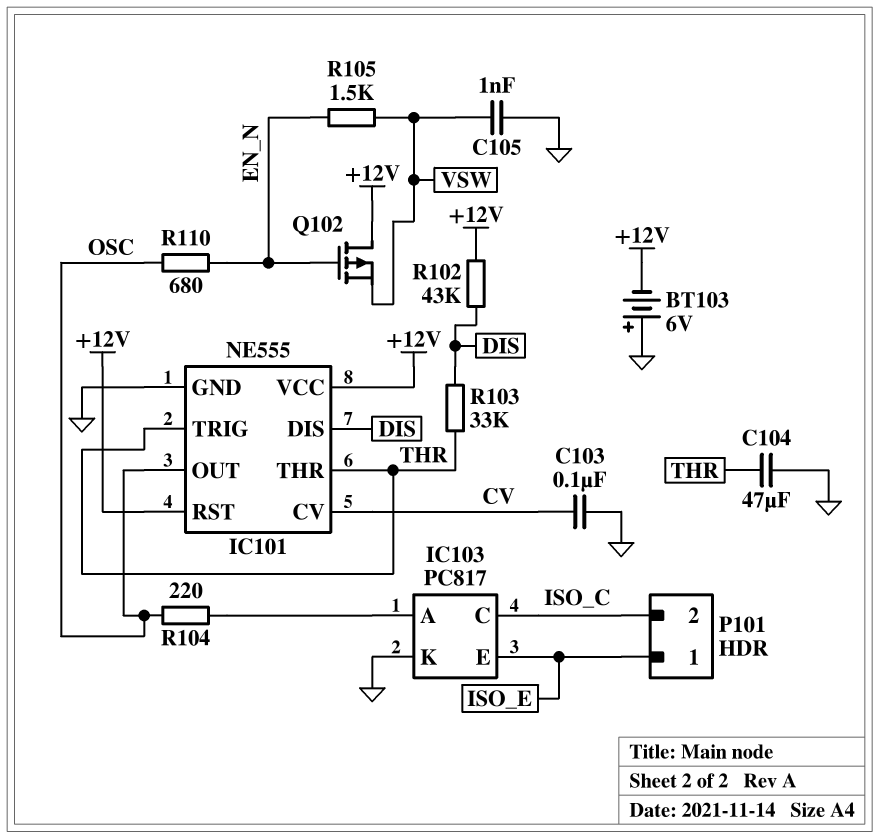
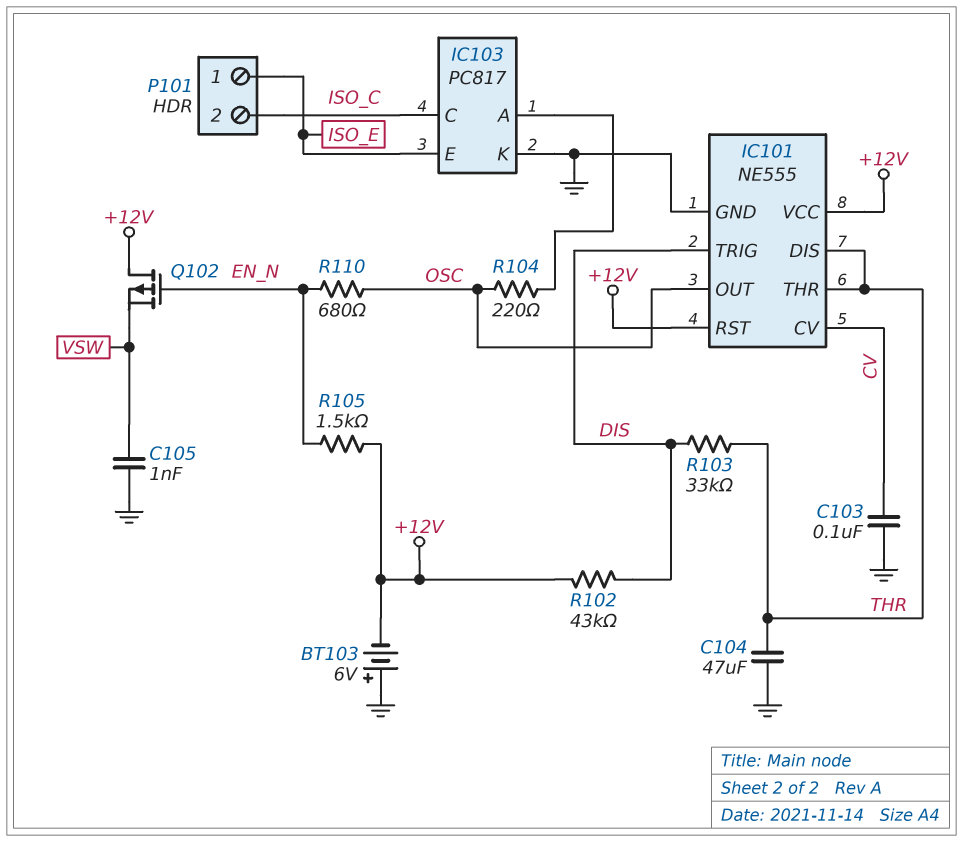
IC101 pin DIS: DIS -> THR
IC101 pin TRIG: THR -> DIS
R105: 1.5k (EN_N, VSW) -> 1.5k (+12V, EN_N)

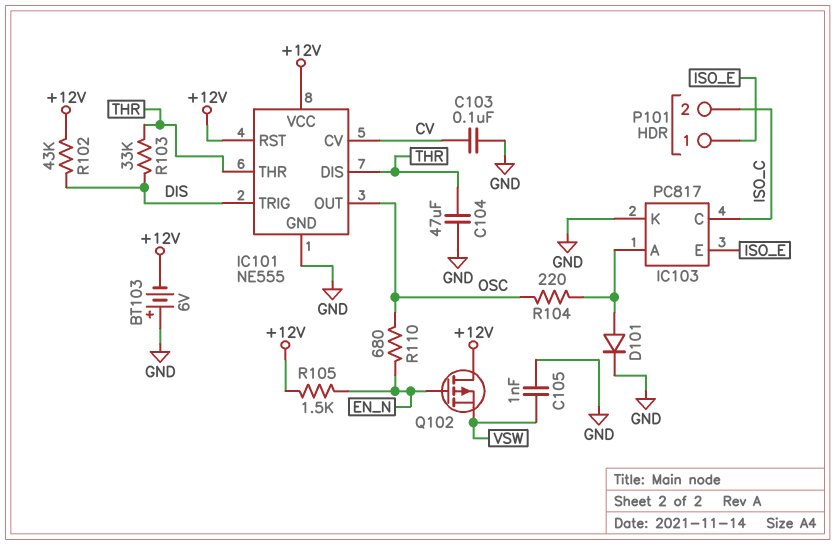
D101: none -> diode (A IC103/A, K GND)

